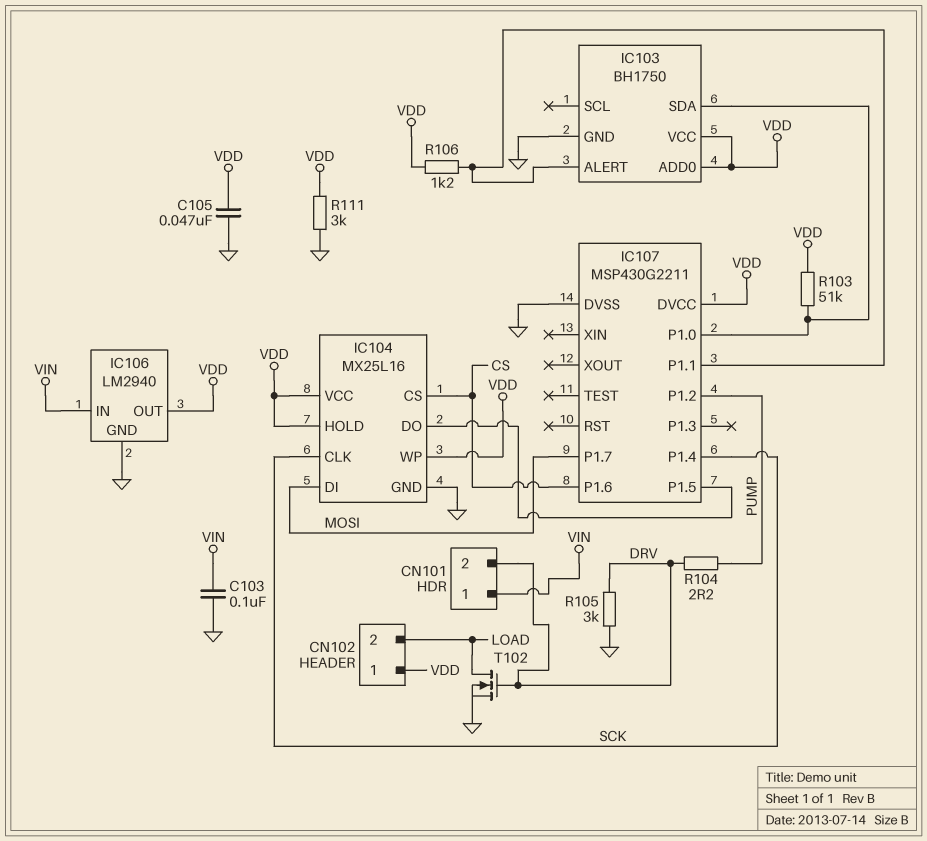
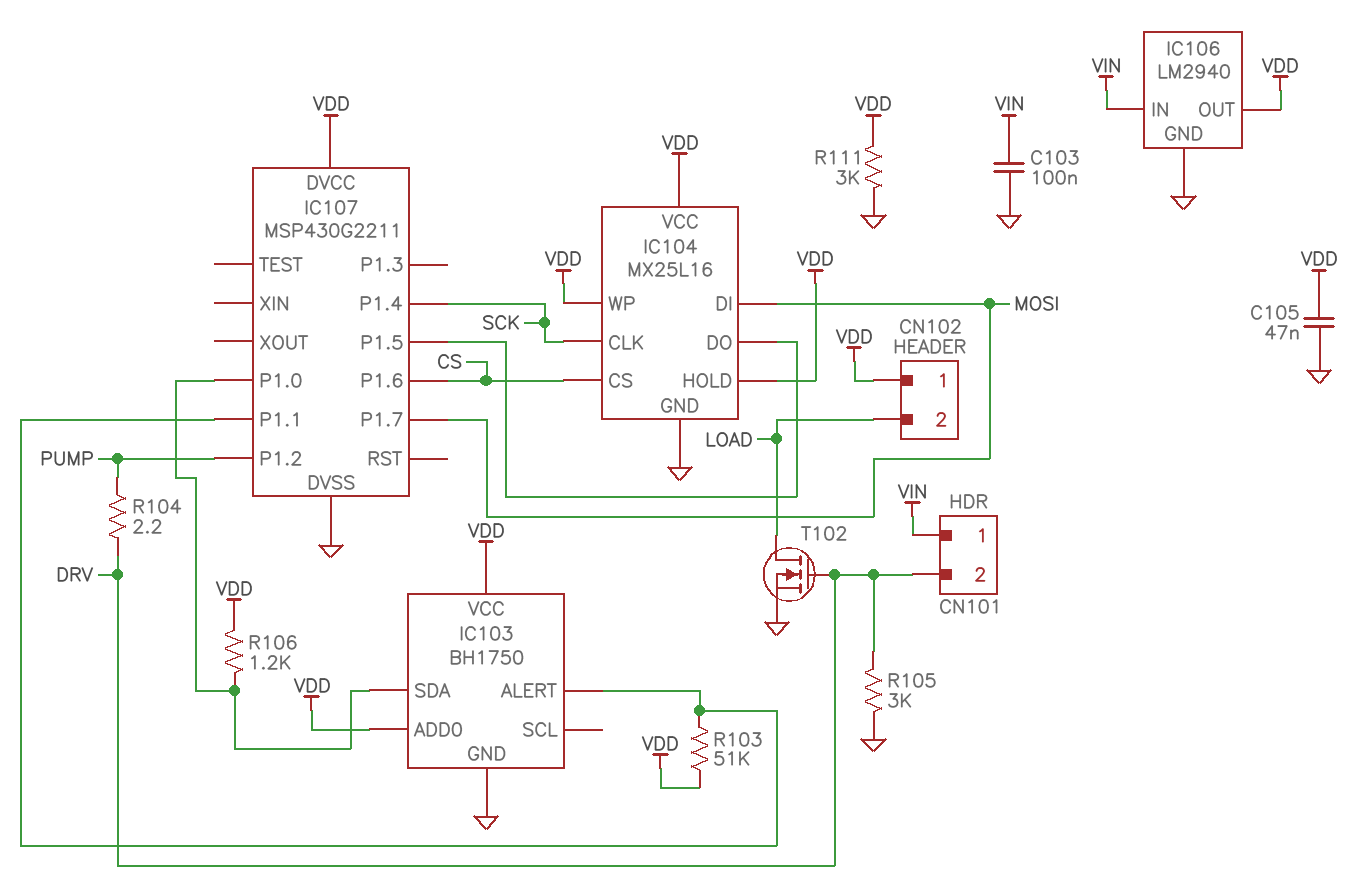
R103: 51k (IC103/SDA, VDD) -> 51k (IC103/ALERT, VDD)
R106: 1.2k (IC103/ALERT, VDD) -> 1.2k (IC103/SDA, VDD)

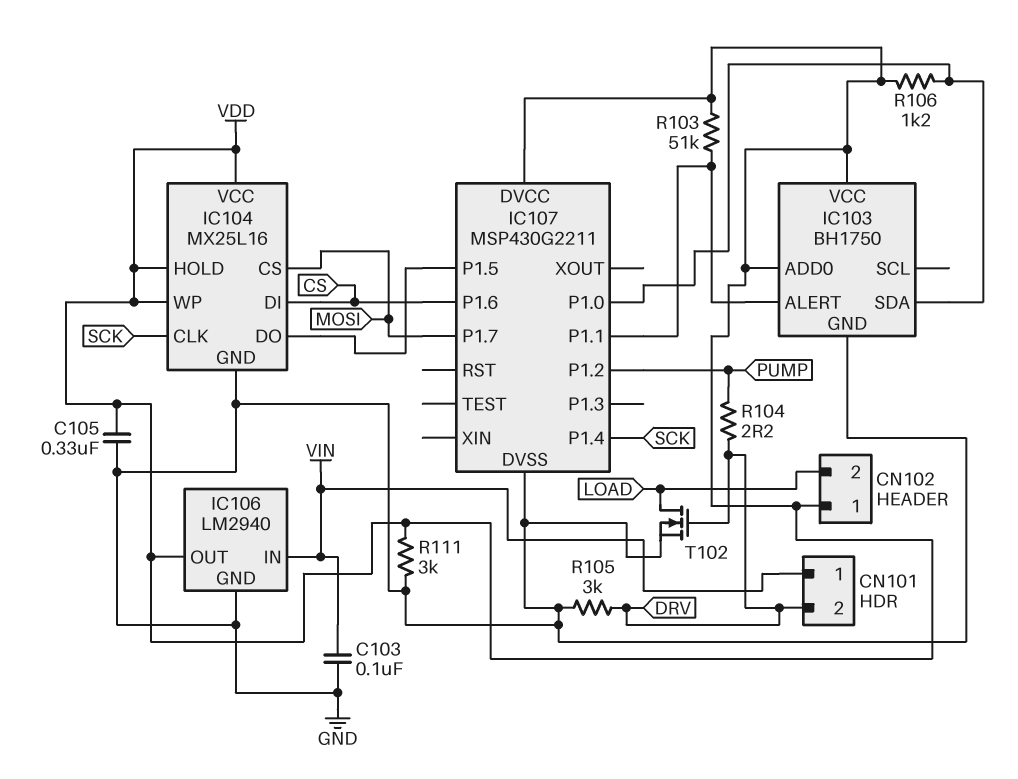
C105: 47nF (GND, VDD) -> 330nF (GND, VDD)
IC104 pin CS: CS -> MOSI
IC104 pin DI: MOSI -> CS

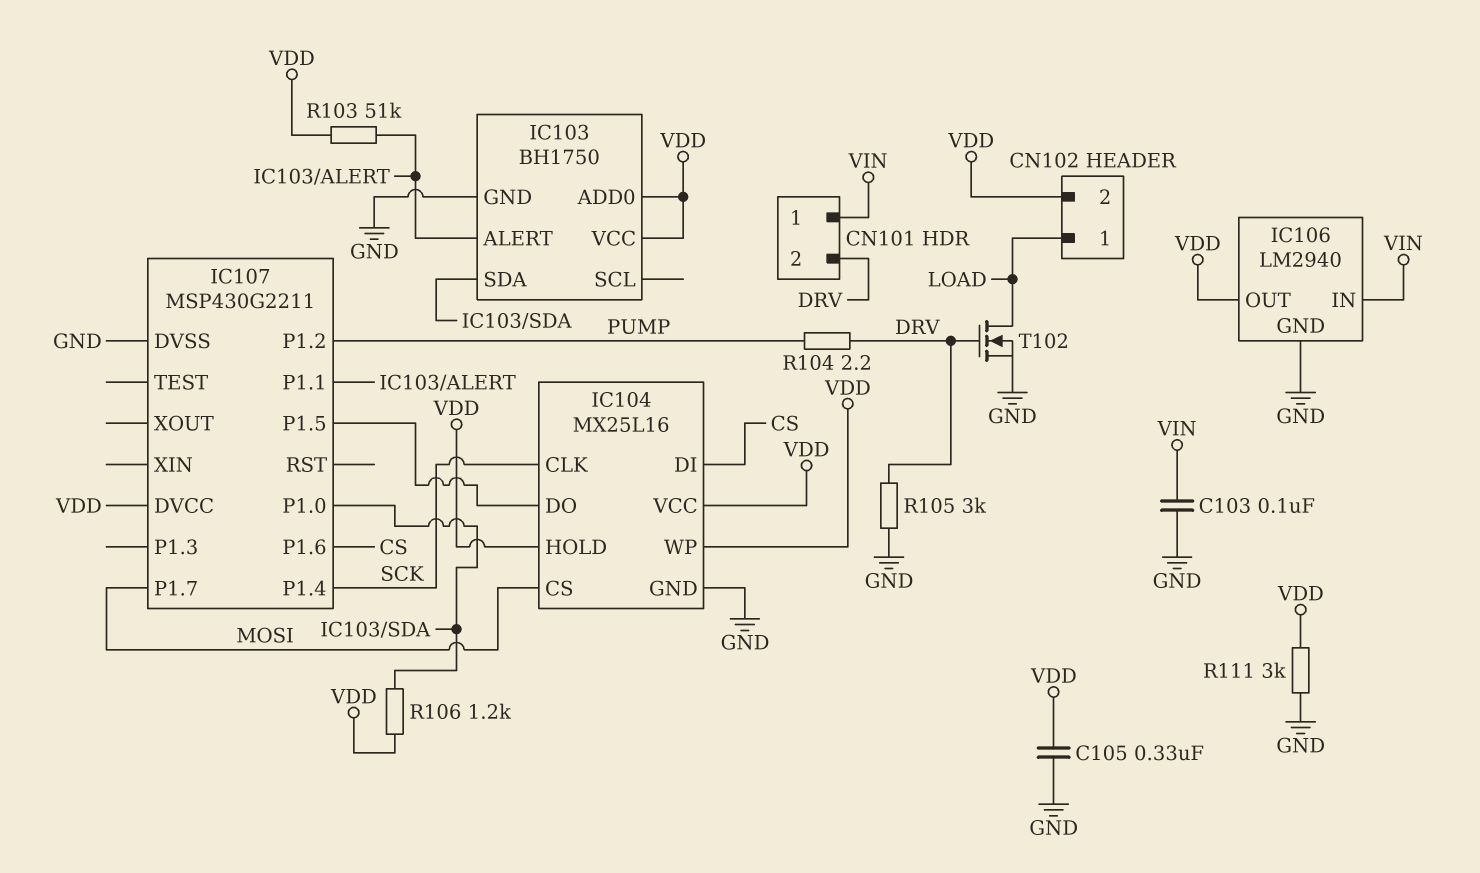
CN102 pin 1: VDD -> LOAD
CN102 pin 2: LOAD -> VDD

